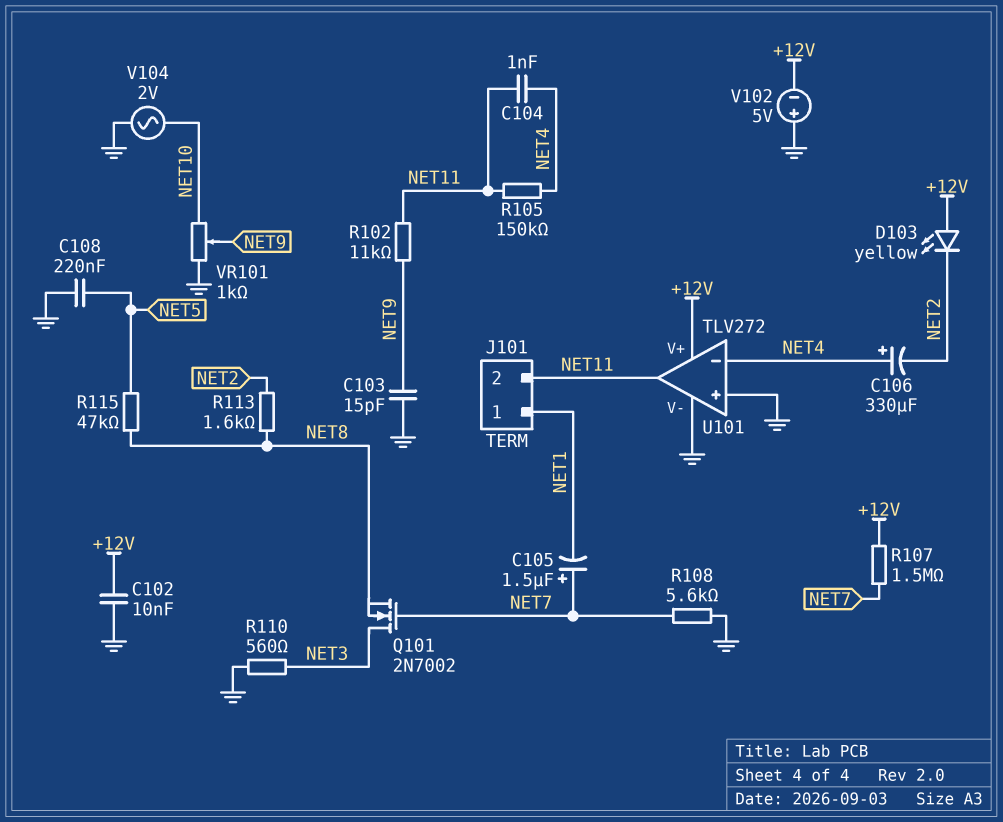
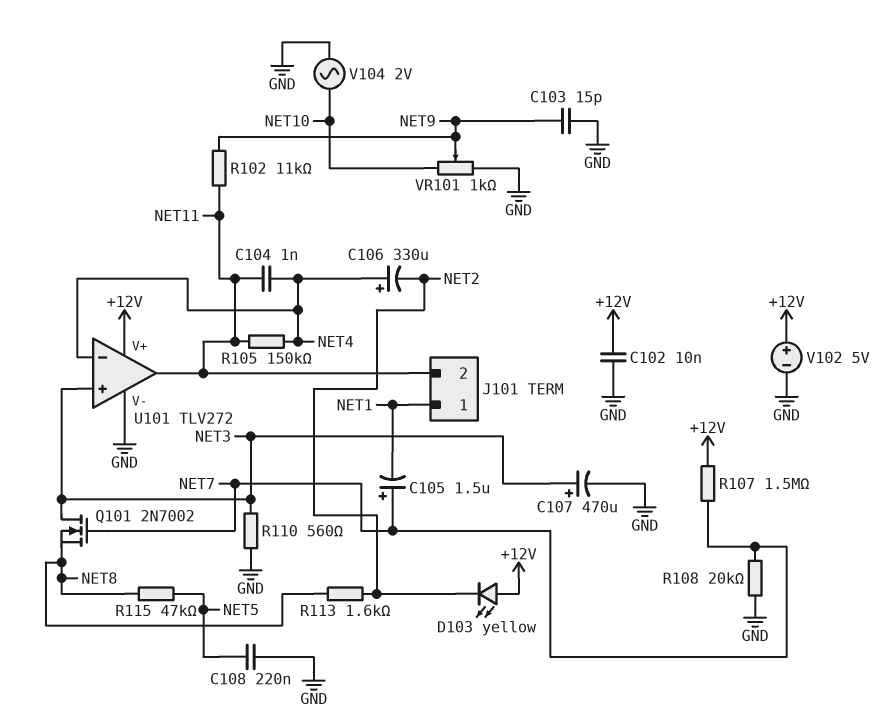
C107: none -> 470uF (plus NET3, minus GND)
R108: 5.6k (GND, NET7) -> 20k (GND, NET7)
U101 pin in+: GND -> NET3
V102: 5V (plus GND, minus +12V) -> 5V (plus +12V, minus GND)

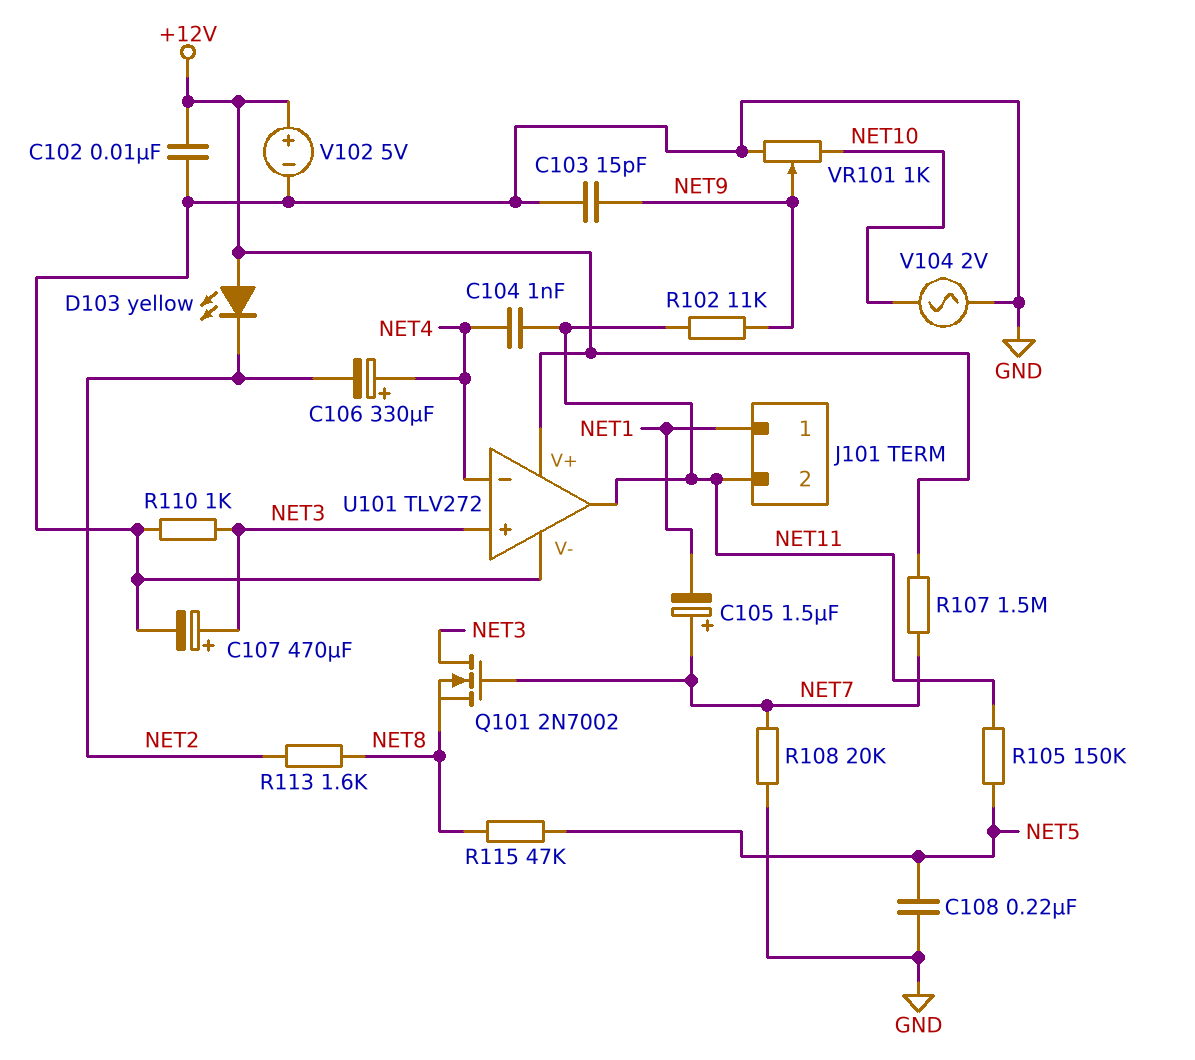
R105: 150k (NET4, NET11) -> 150k (NET5, NET11)
R110: 560 (GND, NET3) -> 1k (GND, NET3)

